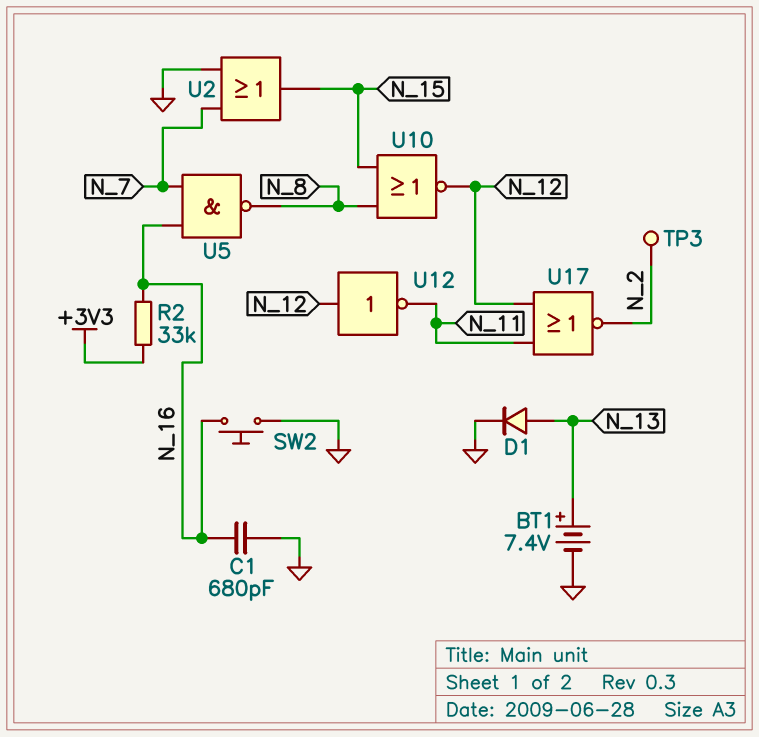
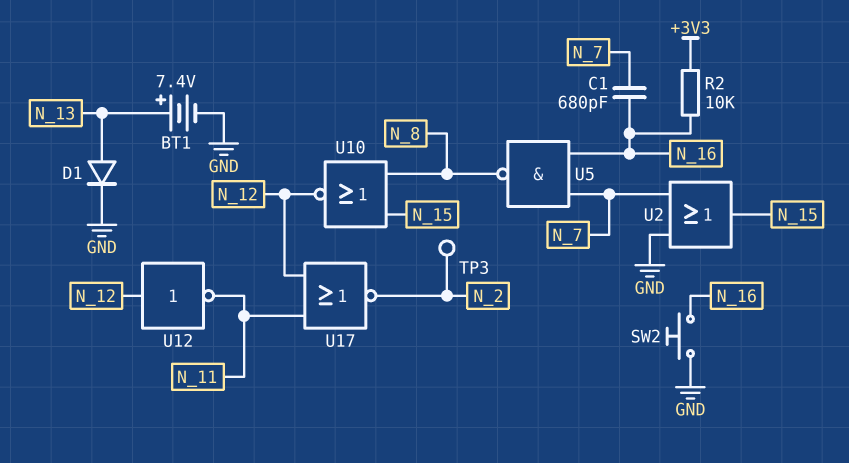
C1: 680pF (GND, N_16) -> 680pF (N_7, N_16)
R2: 33k (+3V3, N_16) -> 10k (+3V3, N_16)

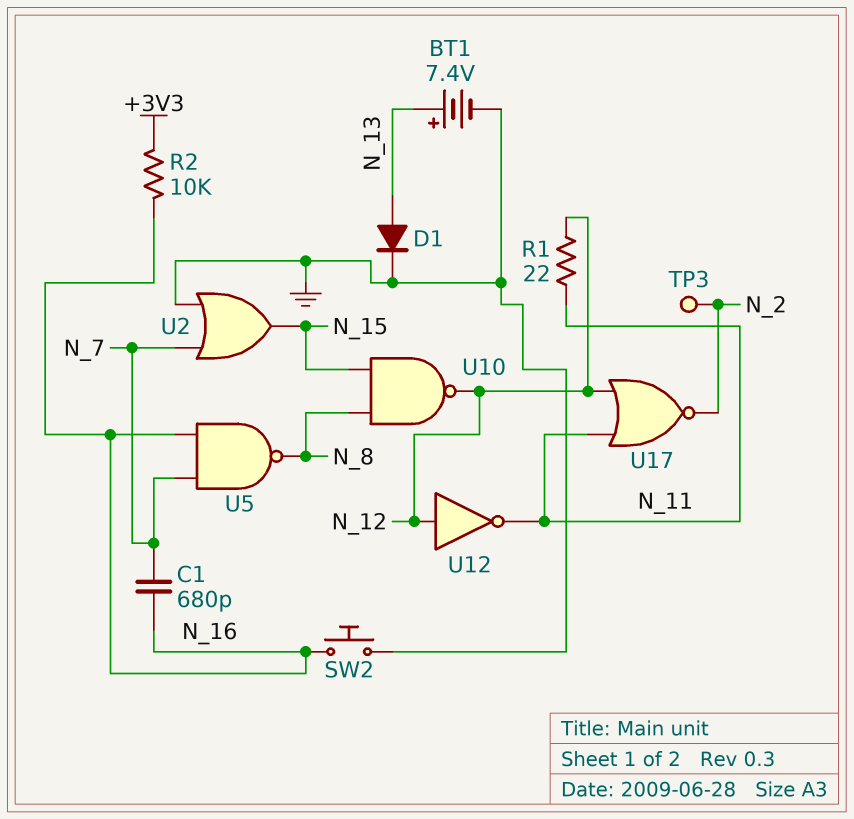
R1: none -> 22 (N_11, N_12)
U10: NOR (in N_8, in N_15, out N_12) -> NAND (in N_8, in N_15, out N_12)

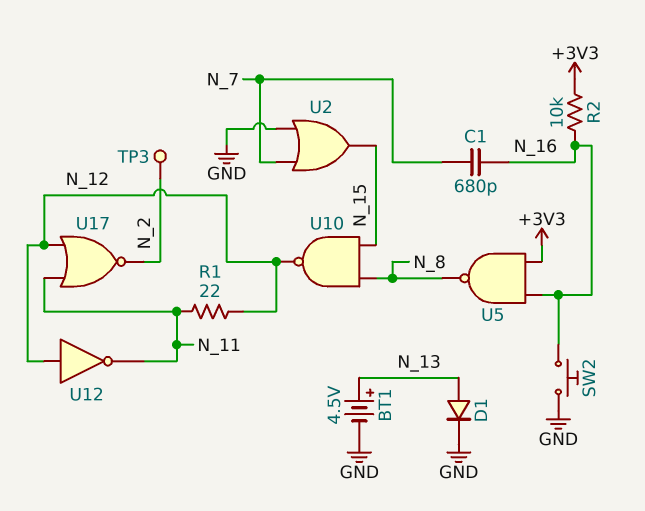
BT1: 7.4V (plus N_13, minus GND) -> 4.5V (plus N_13, minus GND)
U5: NAND (in N_7, in N_16, out N_8) -> NAND (in +3V3, in N_16, out N_8)

